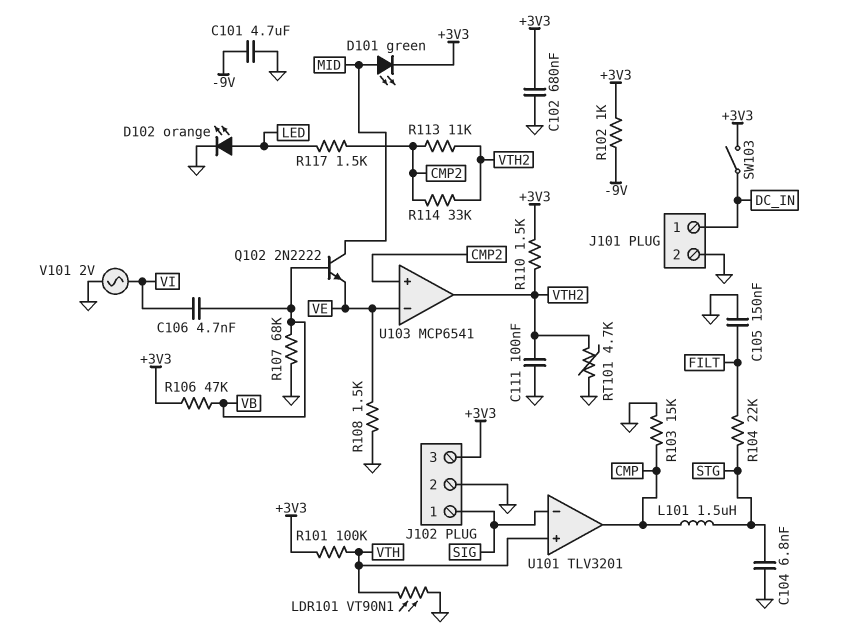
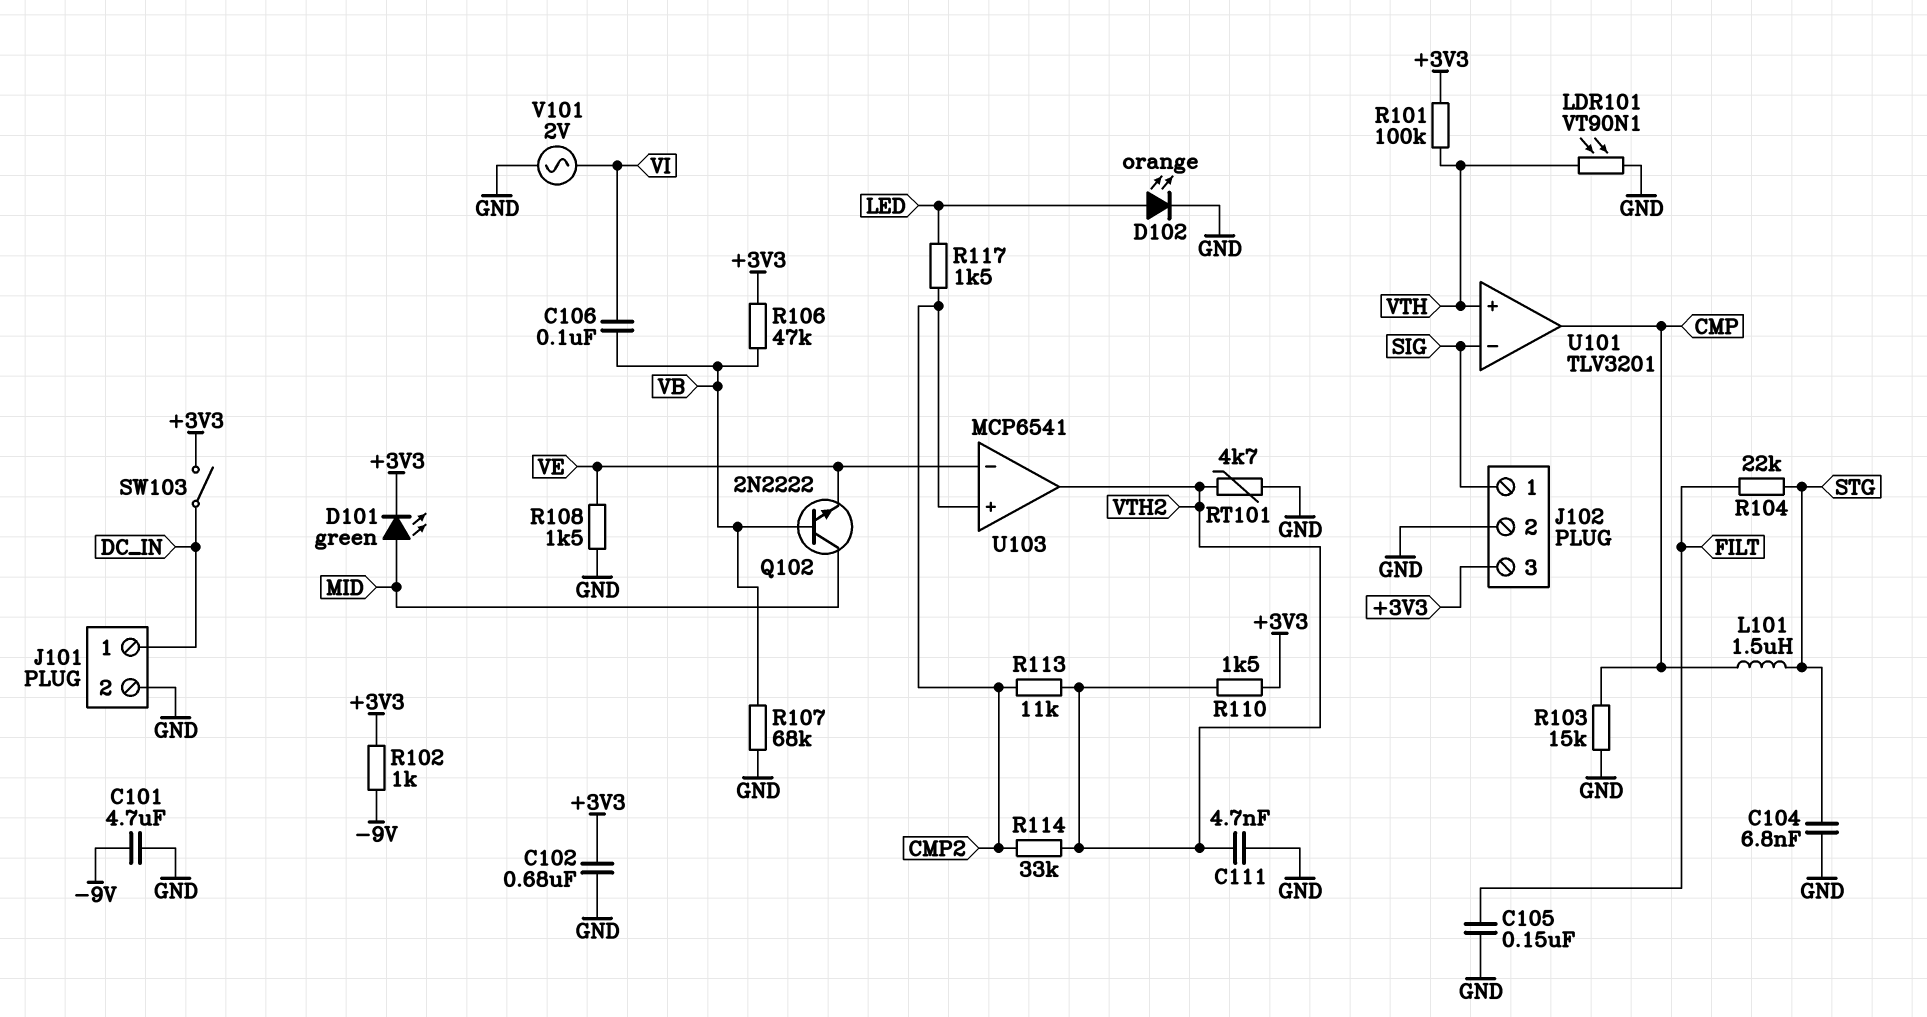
C106: 4.7nF (VB, VI) -> 100nF (VB, VI)
C111: 100nF (GND, VTH2) -> 4.7nF (GND, VTH2)

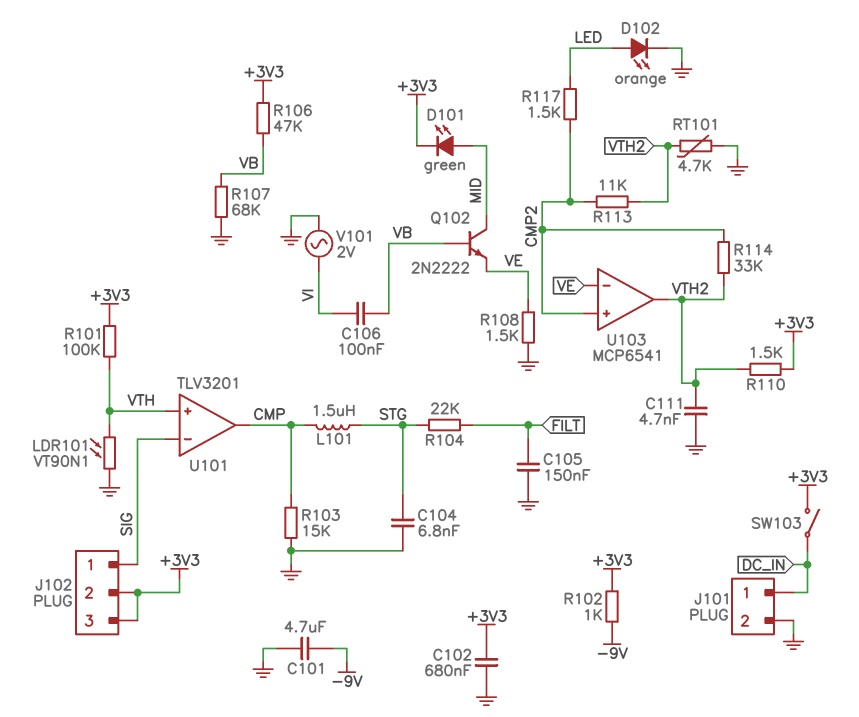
J102 pin 2: GND -> +3V3

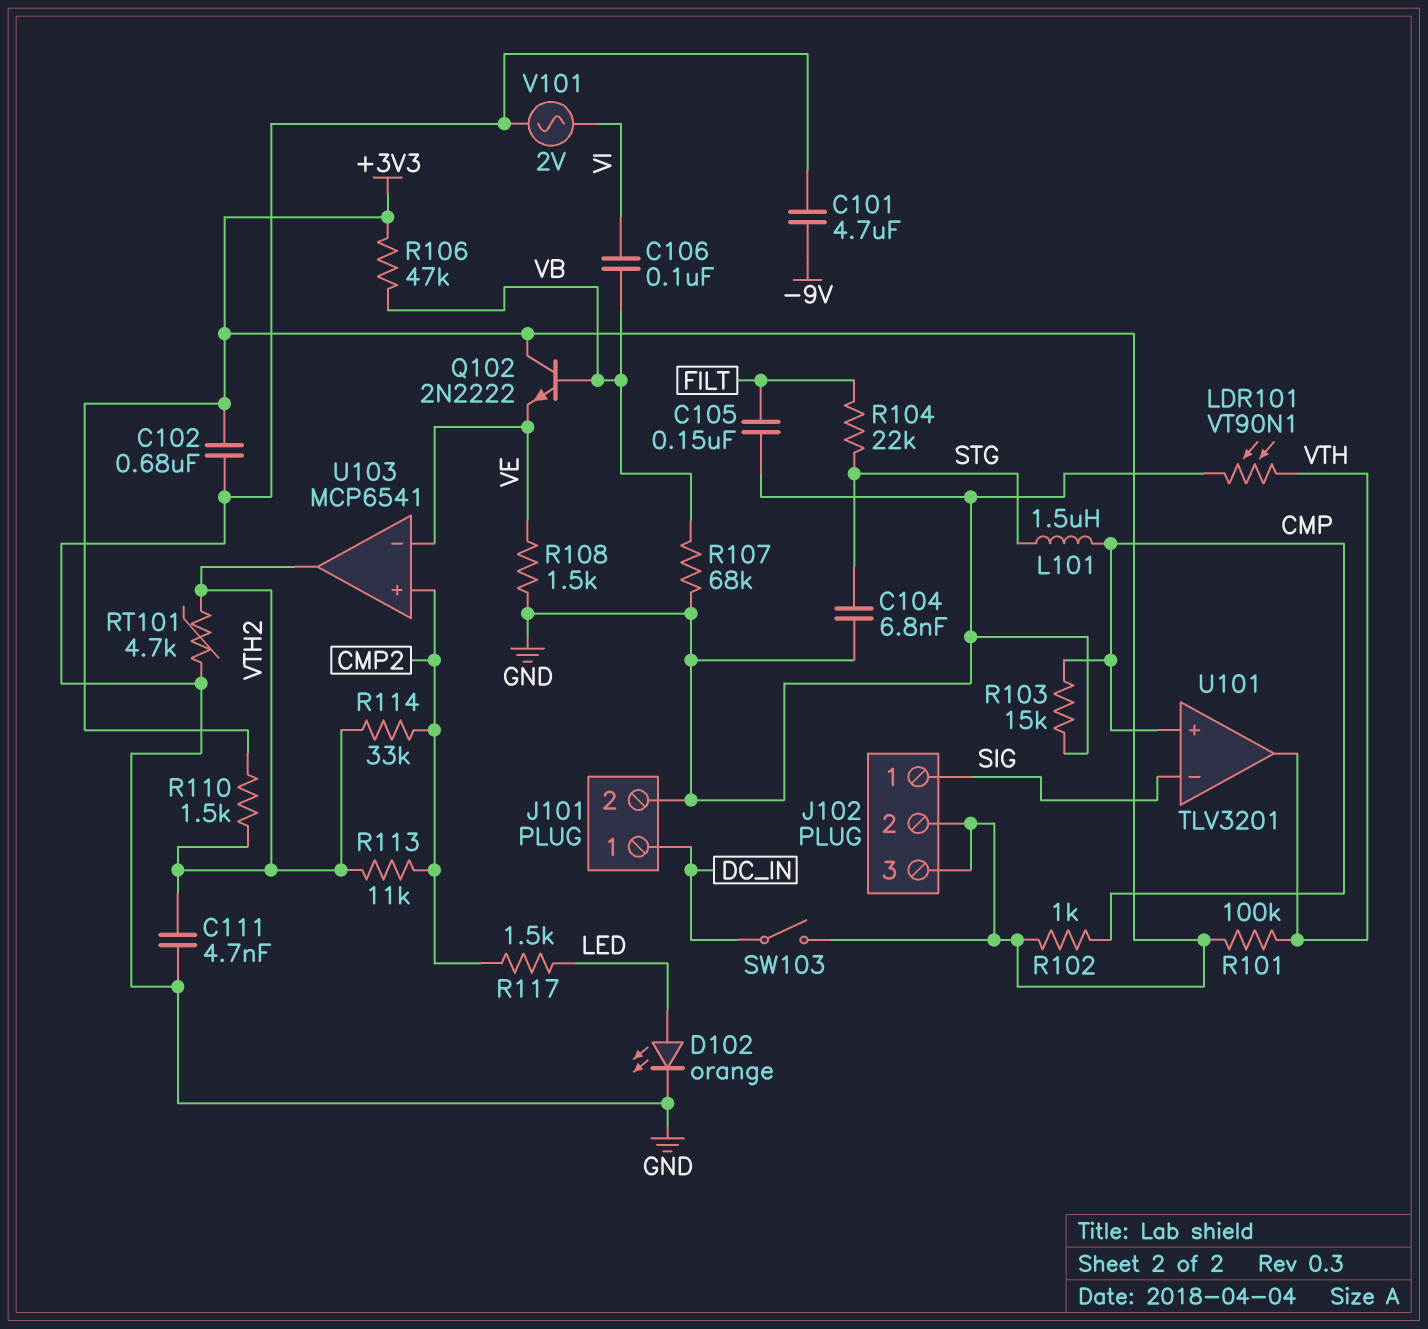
D101: LED green (A MID, K +3V3) -> none
Q102: NPN 2N2222 (B VB, C MID, E VE) -> NPN 2N2222 (B VB, C +3V3, E VE)
R102: 1k (+3V3, -9V) -> 1k (+3V3, CMP)
U101 pin in+: VTH -> CMP
U101 pin out: CMP -> VTH

